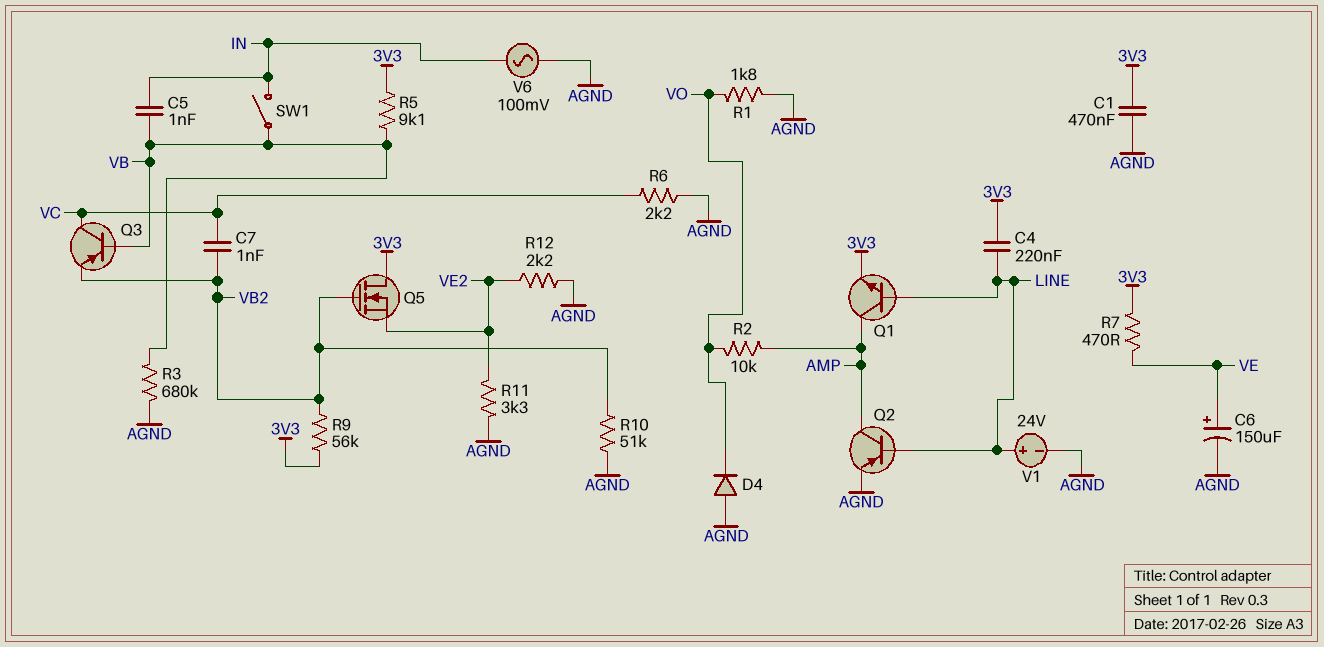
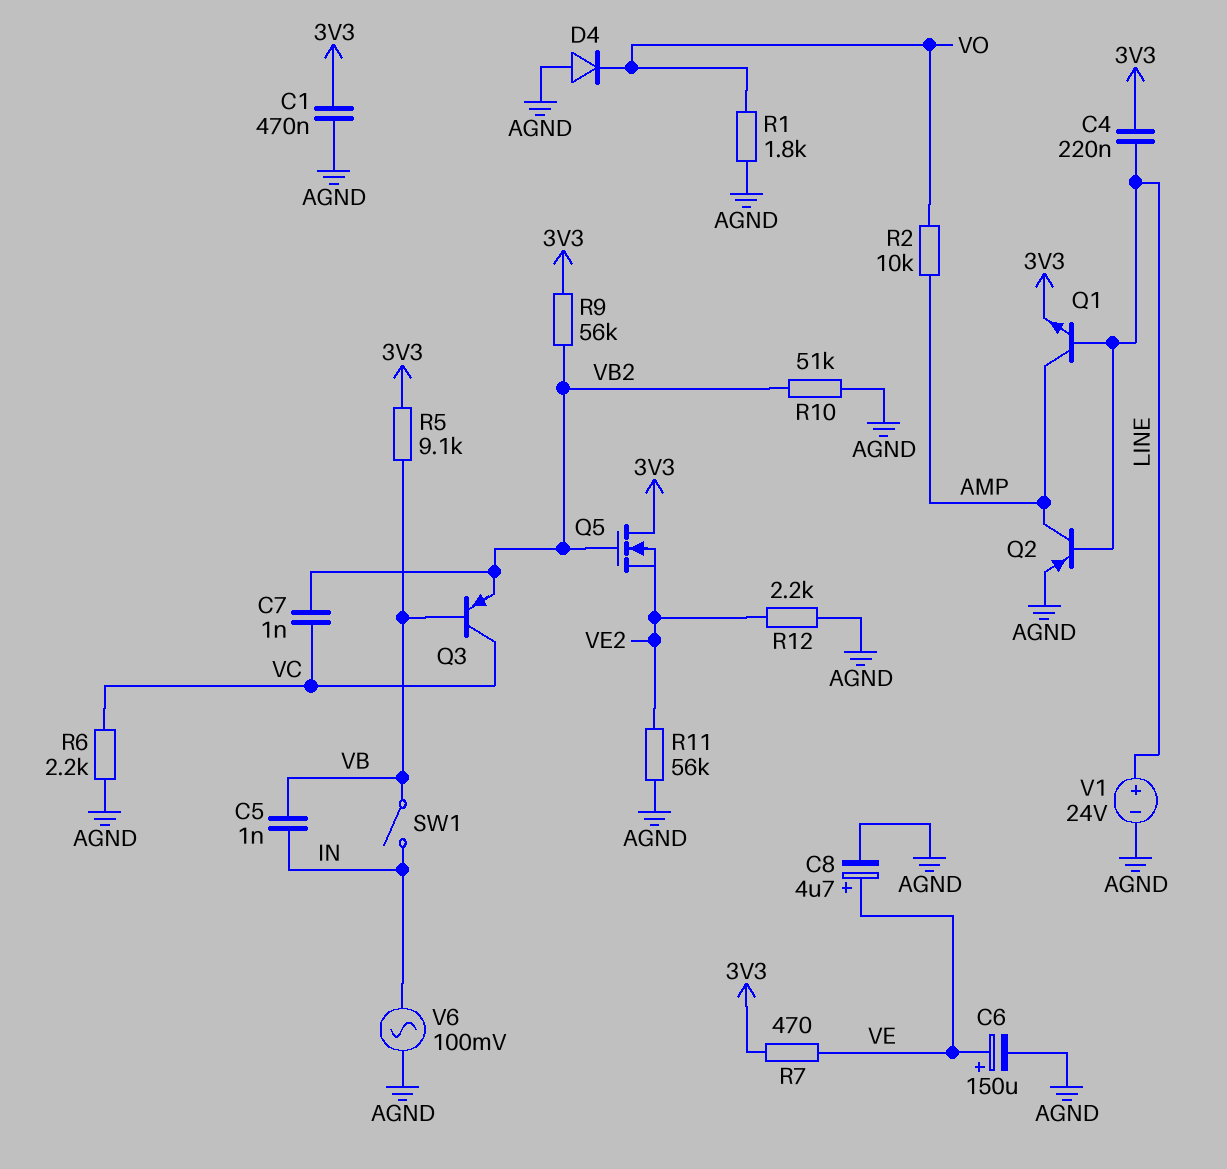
C8: none -> 4.7uF (plus VE, minus AGND)
R3: 680k (AGND, VB) -> none
R11: 3.3k (AGND, VE2) -> 56k (AGND, VE2)

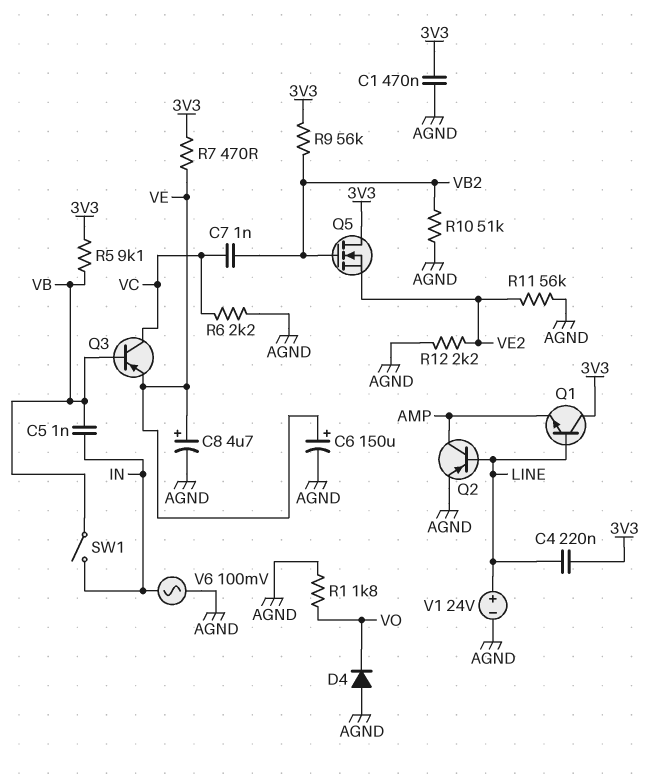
Q1: NPN (B LINE, C AMP, E 3V3) -> NPN (B LINE, C 3V3, E AMP)
Q3: PNP (B VB, C VC, E VB2) -> PNP (B VB, C VC, E VE)
R2: 10k (AMP, VO) -> none

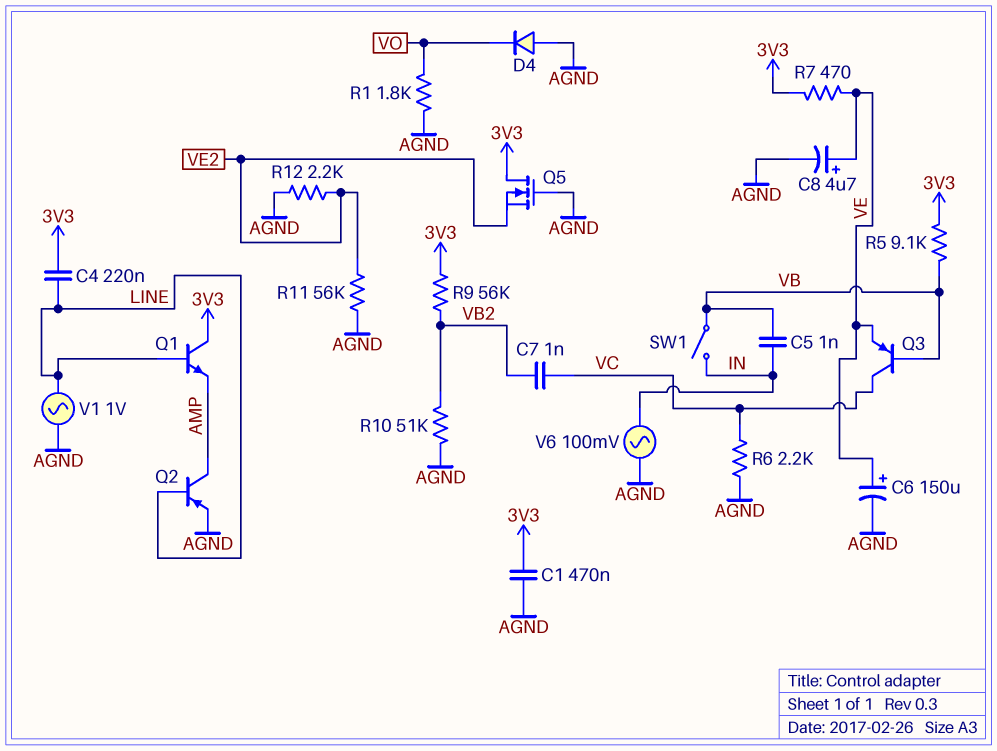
Q5: NMOS (G VB2, D 3V3, S VE2) -> NMOS (G AGND, D 3V3, S VE2)
V1: 24V (plus LINE, minus AGND) -> AC 1V (AGND, LINE)

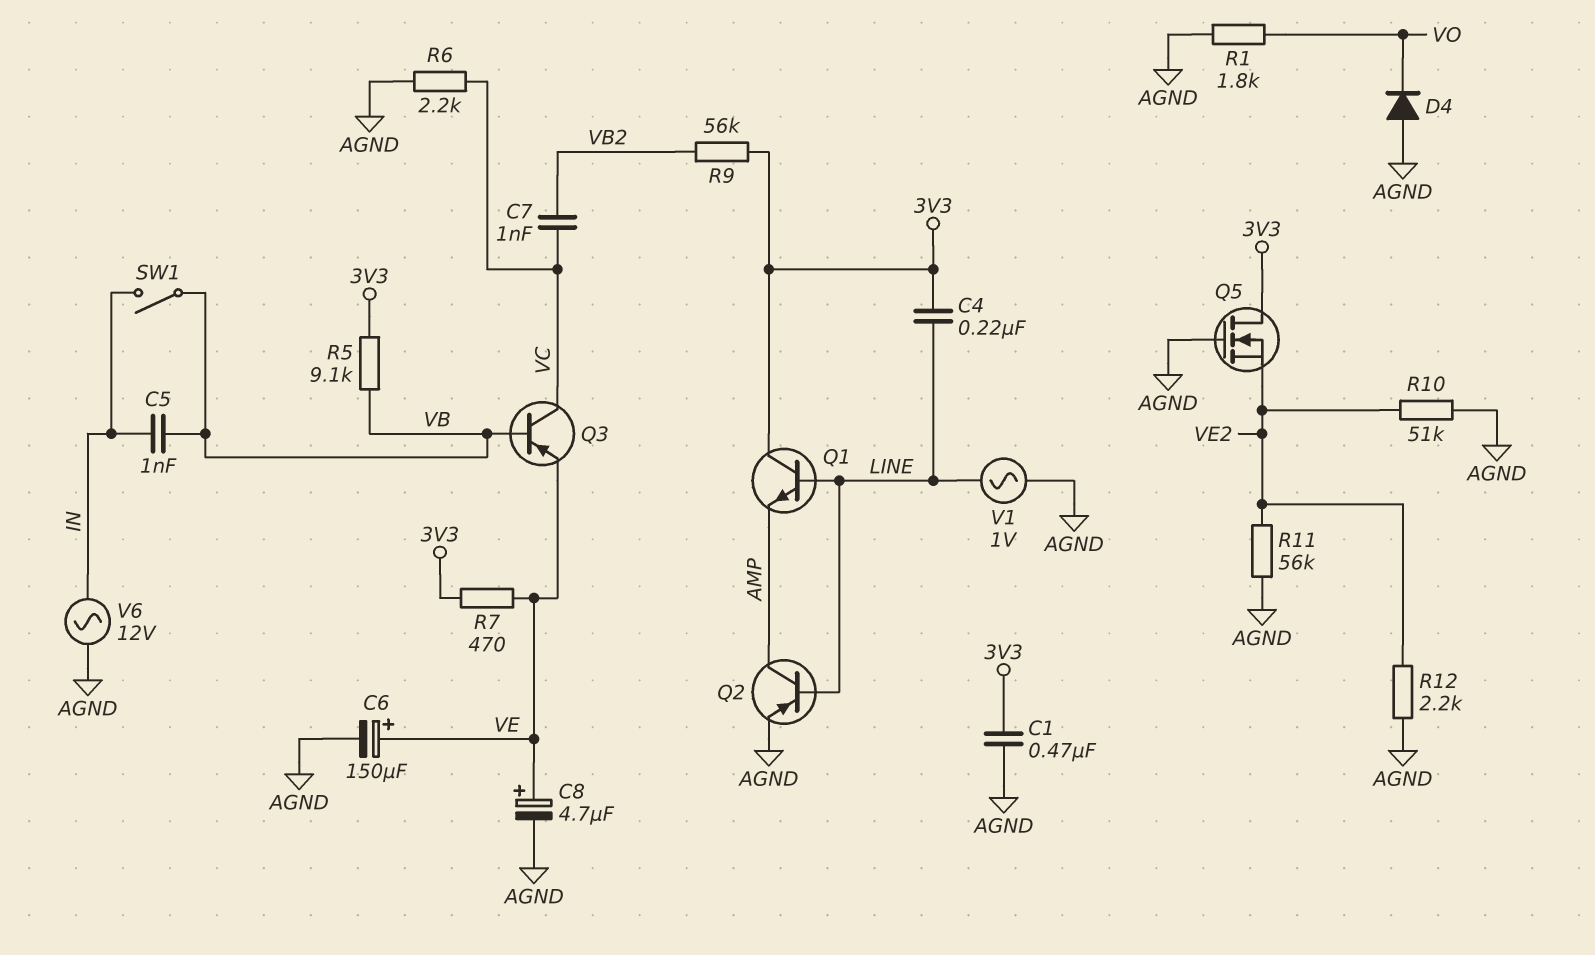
R10: 51k (AGND, VB2) -> 51k (AGND, VE2)
V6: AC 100mV (AGND, IN) -> AC 12V (AGND, IN)

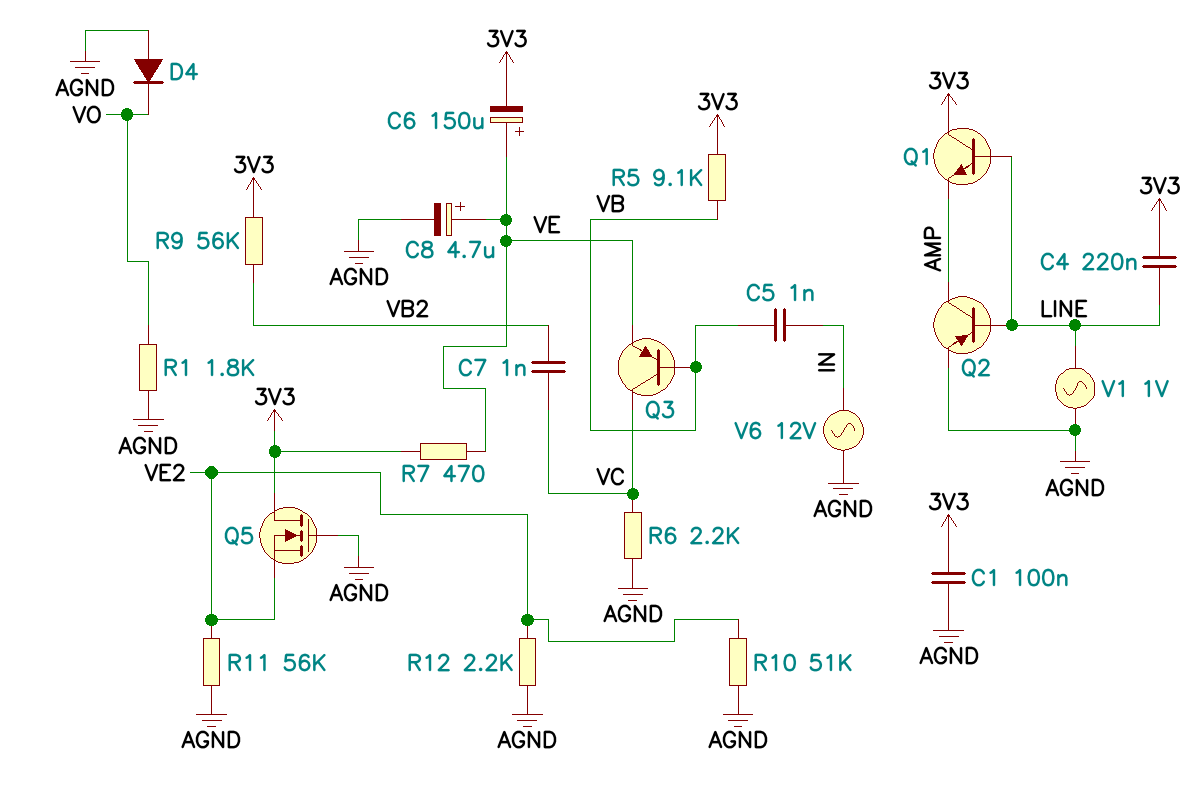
C1: 470nF (3V3, AGND) -> 100nF (3V3, AGND)
C6: 150uF (plus VE, minus AGND) -> 150uF (plus VE, minus 3V3)
SW1: switch (IN, VB) -> none

